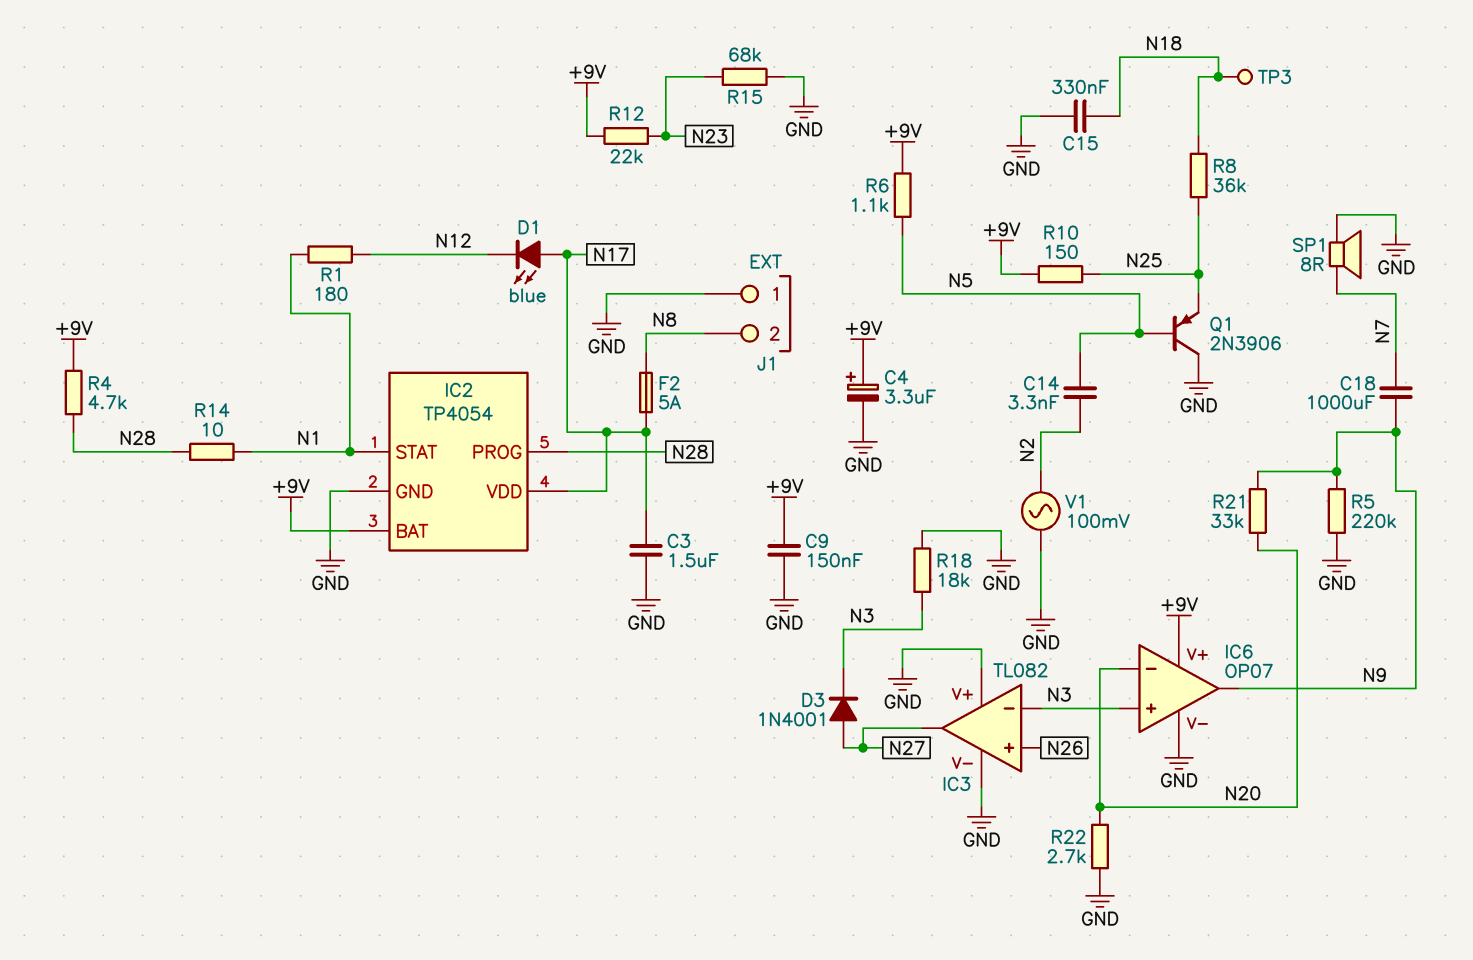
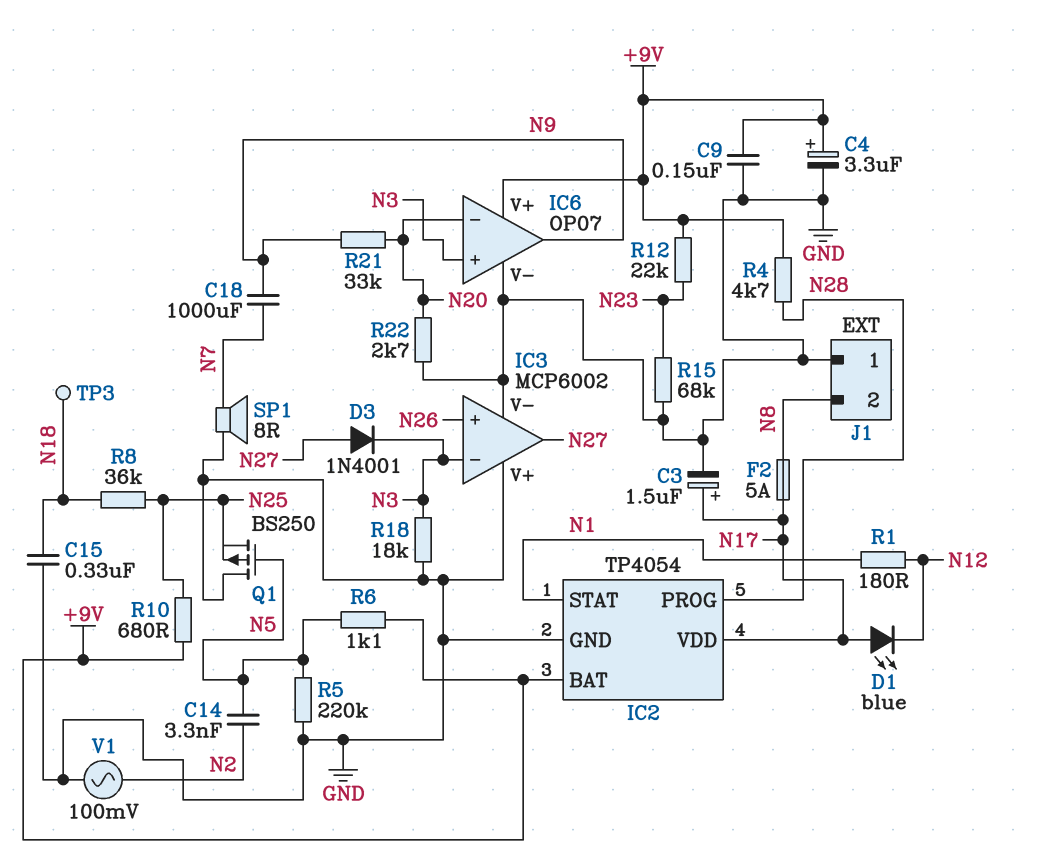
C3: 1.5uF (GND, N17) -> 1.5uF (plus N17, minus GND)
IC3: TL082 -> MCP6002
Q1: PNP 2N3906 (B N5, C GND, E N25) -> PMOS BS250 (G N5, D GND, S N25)
R5: 220k (GND, N9) -> 220k (GND, N5)
R10: 150 (+9V, N25) -> 680 (+9V, N25)
R14: 10 (N1, N28) -> none

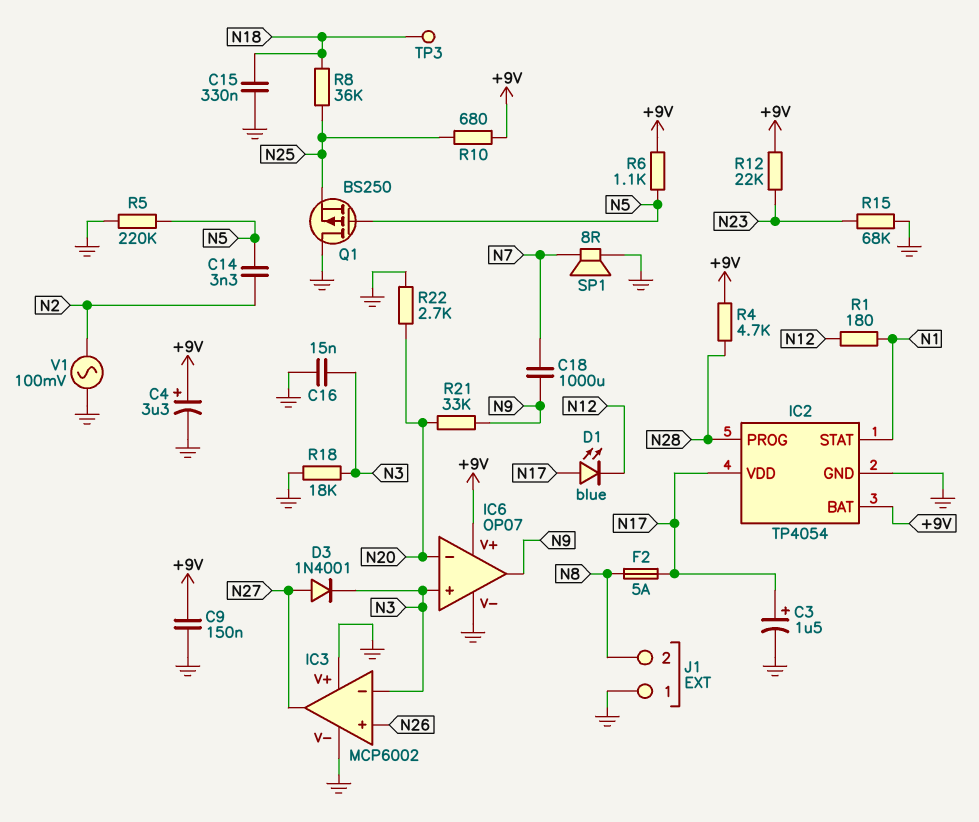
C16: none -> 15nF (GND, N3)

